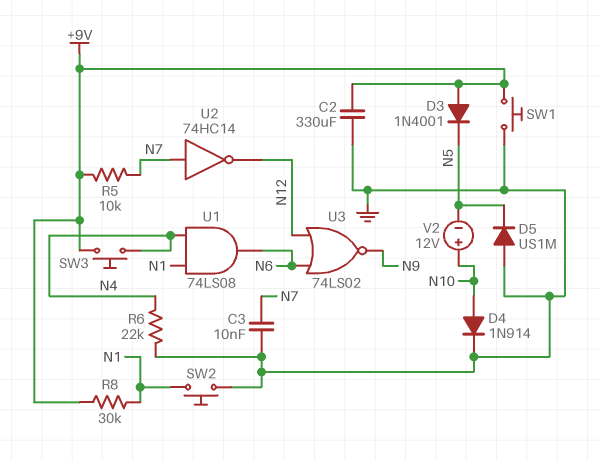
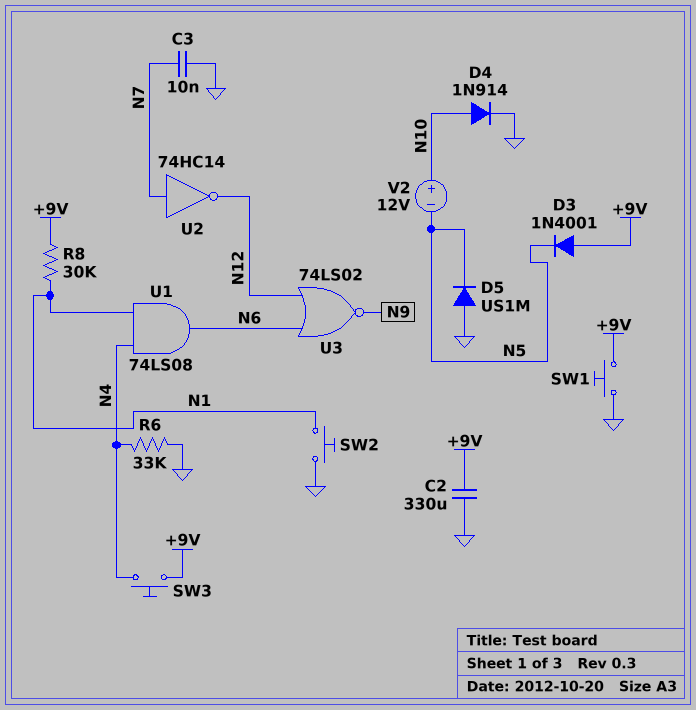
R5: 10k (+9V, N7) -> none
R6: 22k (GND, N4) -> 33k (GND, N4)

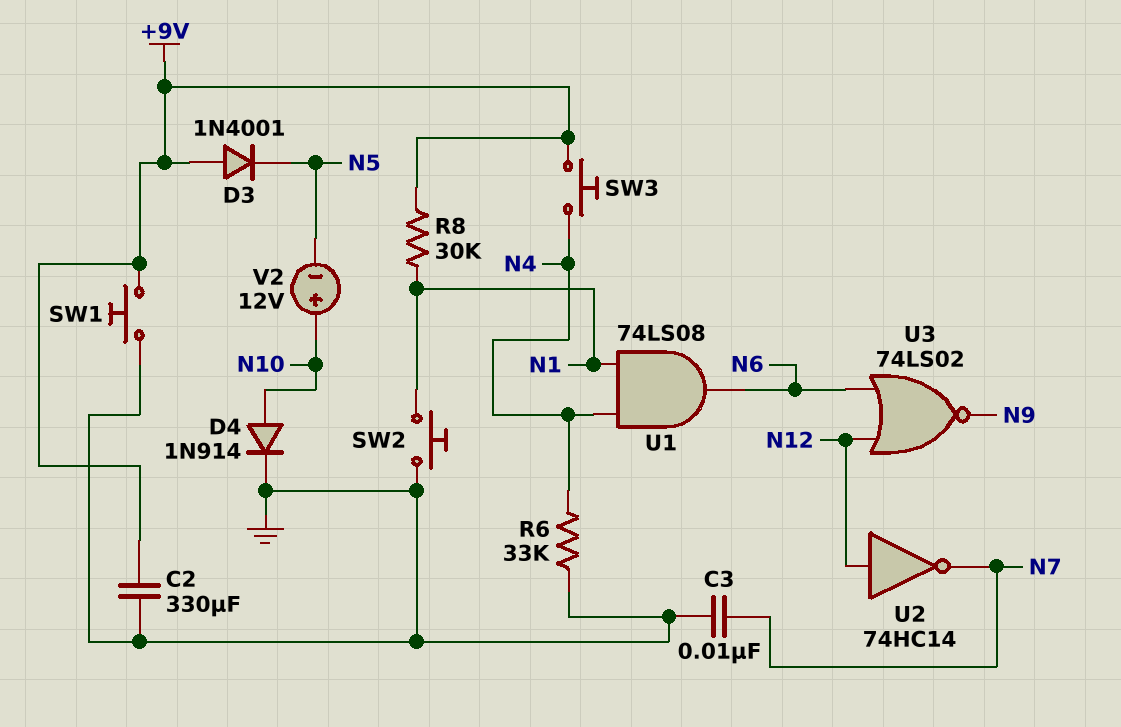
D5: diode US1M (A GND, K N5) -> none
U2: NOT 74HC14 (in N7, out N12) -> NOT 74HC14 (in N12, out N7)

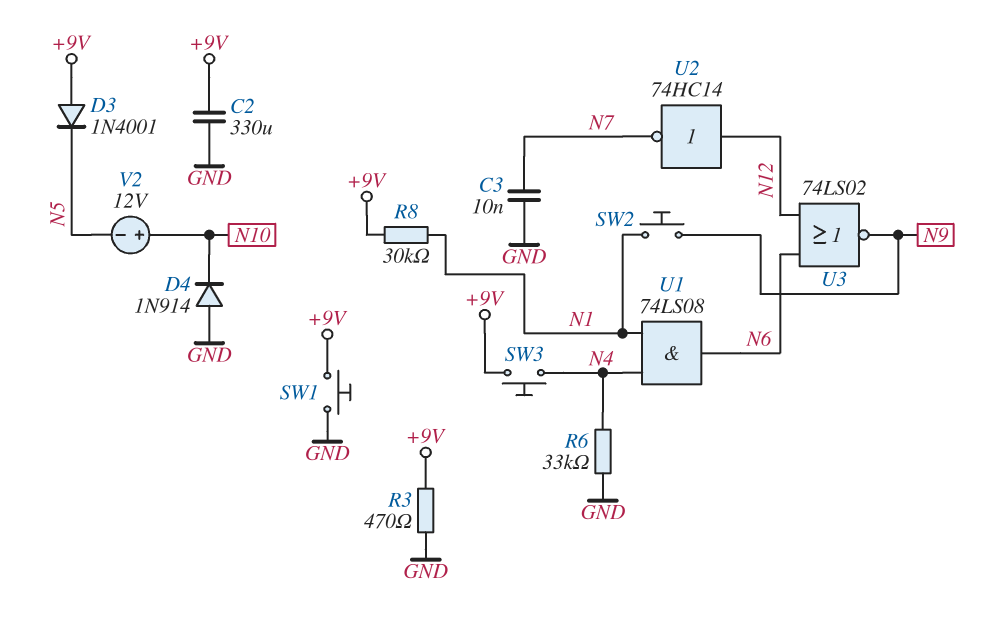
D4: diode 1N914 (A N10, K GND) -> diode 1N914 (A GND, K N10)
R3: none -> 470 (+9V, GND)
SW2: button (GND, N1) -> button (N1, N9)

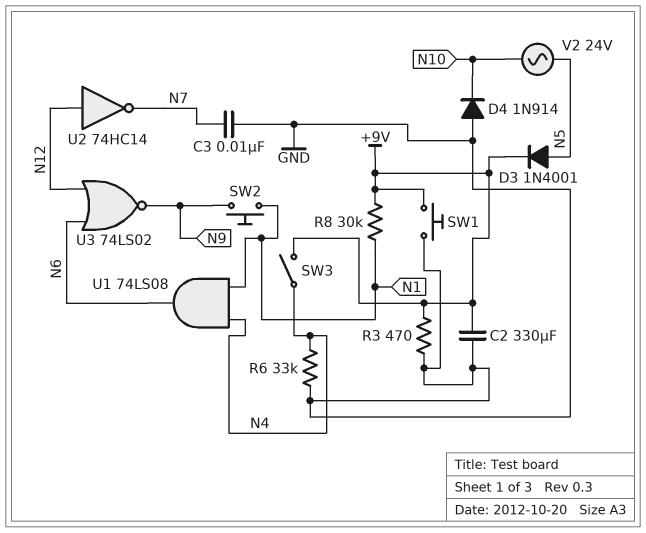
D3: diode 1N4001 (A +9V, K N5) -> diode 1N4001 (A N5, K +9V)
SW3: button (+9V, N4) -> switch (+9V, N4)
V2: 12V (plus N10, minus N5) -> AC 24V (N5, N10)

